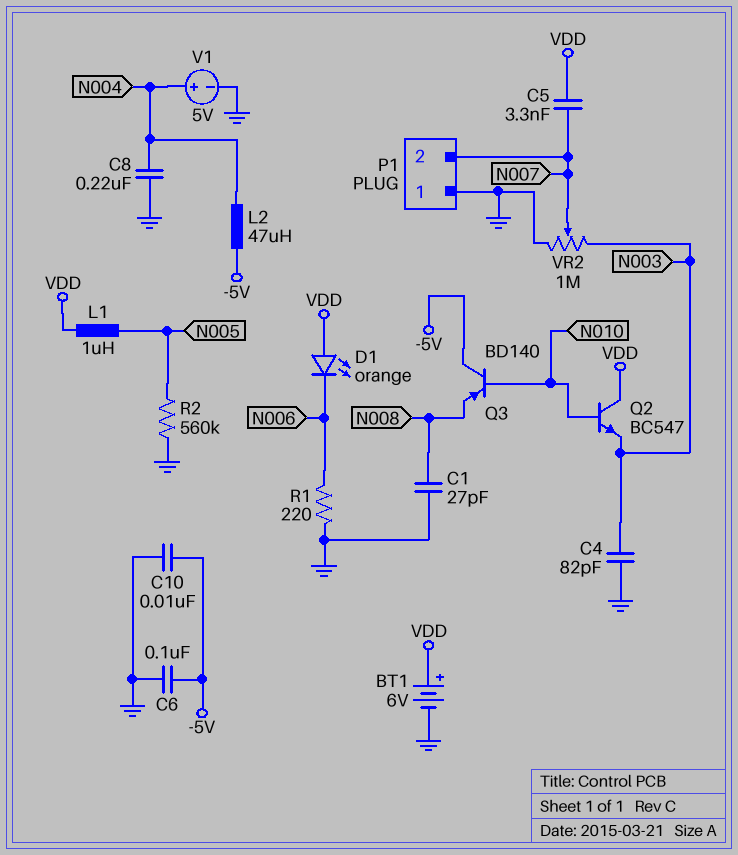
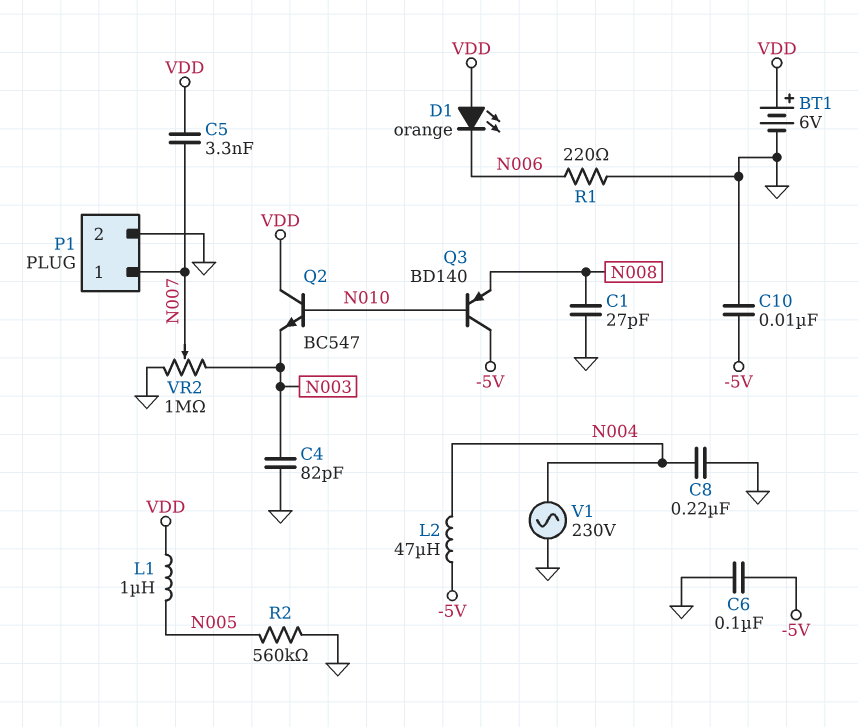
P1 pin 1: GND -> N007
P1 pin 2: N007 -> GND
V1: 5V (plus N004, minus GND) -> AC 230V (GND, N004)

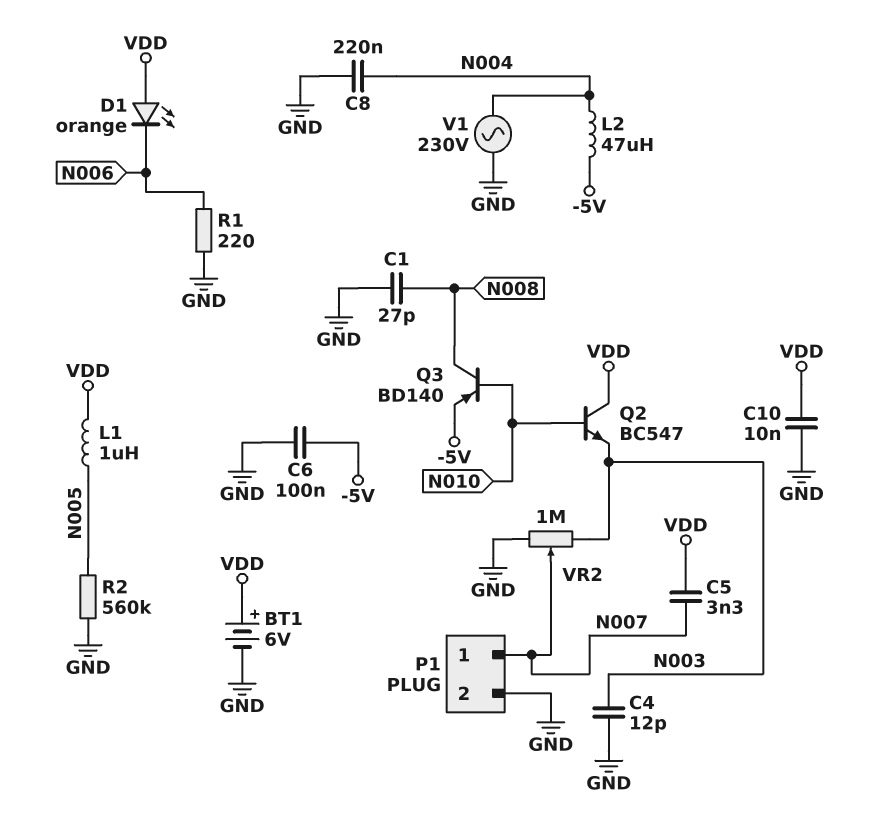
C4: 82pF (GND, N003) -> 12pF (GND, N003)
C10: 10nF (-5V, GND) -> 10nF (GND, VDD)
Q3: PNP BD140 (B N010, C -5V, E N008) -> PNP BD140 (B N010, C N008, E -5V)

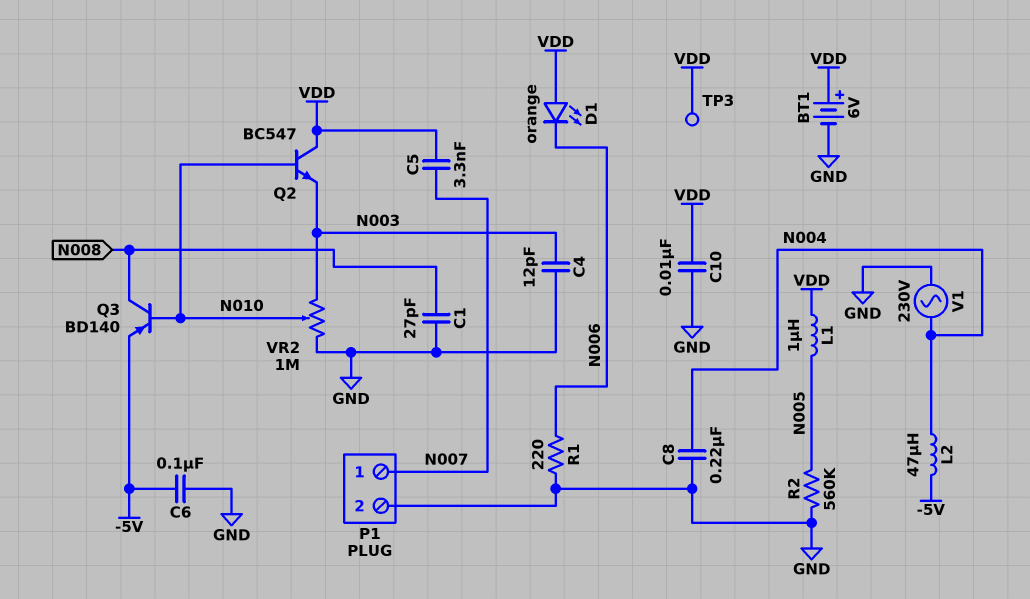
TP3: none -> test point (VDD)
VR2: 1M (GND, N003, wiper N007) -> 1M (GND, N003, wiper N010)

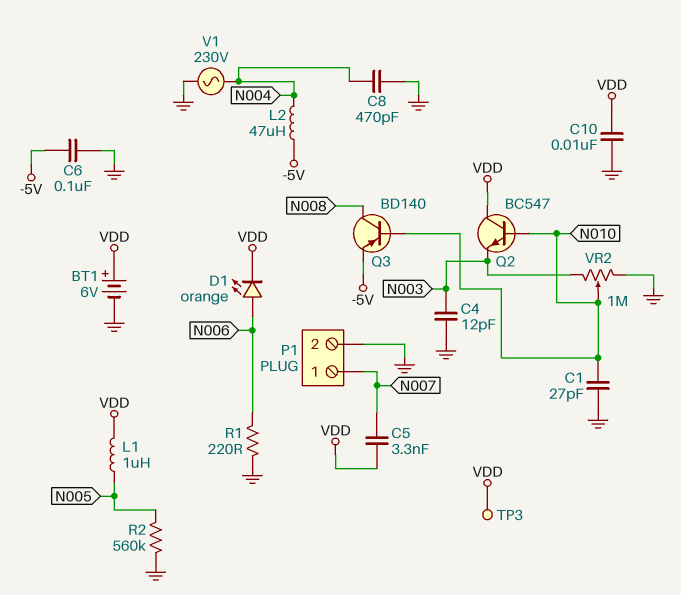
C1: 27pF (GND, N008) -> 27pF (GND, N010)
C8: 220nF (GND, N004) -> 470pF (GND, N004)
D1: LED orange (A VDD, K N006) -> LED orange (A N006, K VDD)

